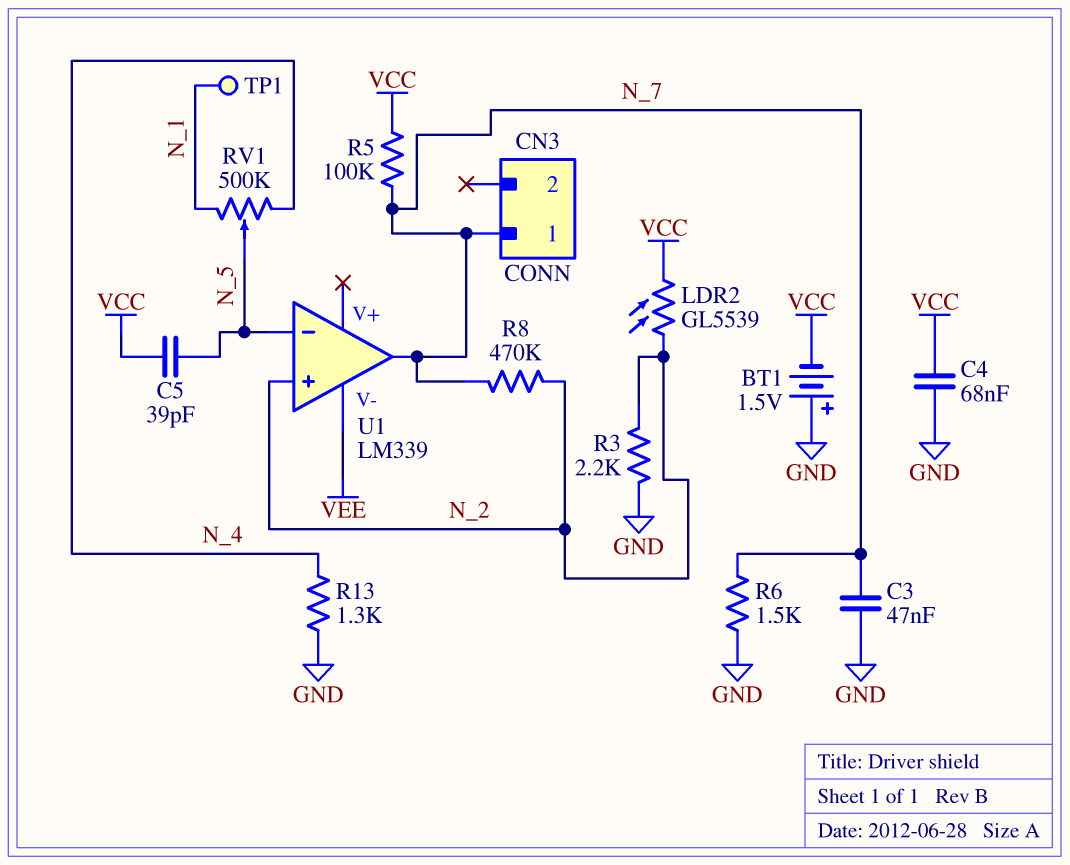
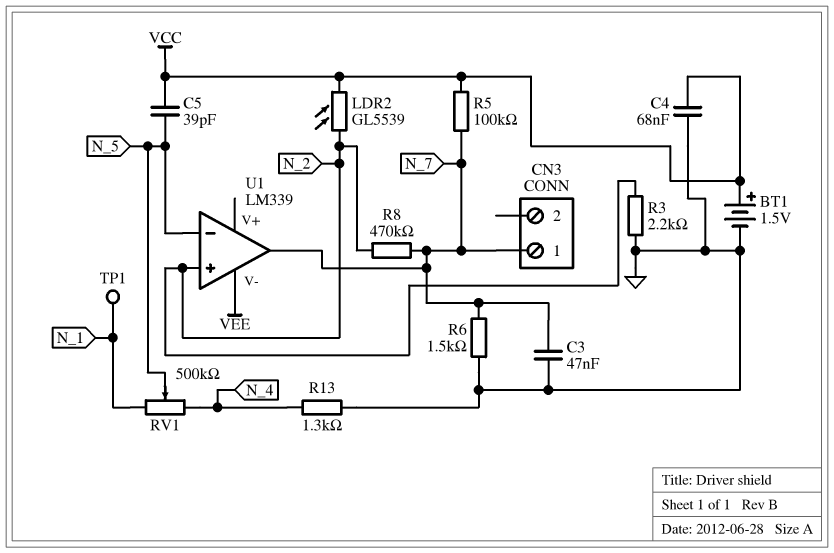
BT1: 1.5V (plus GND, minus VCC) -> 1.5V (plus VCC, minus GND)

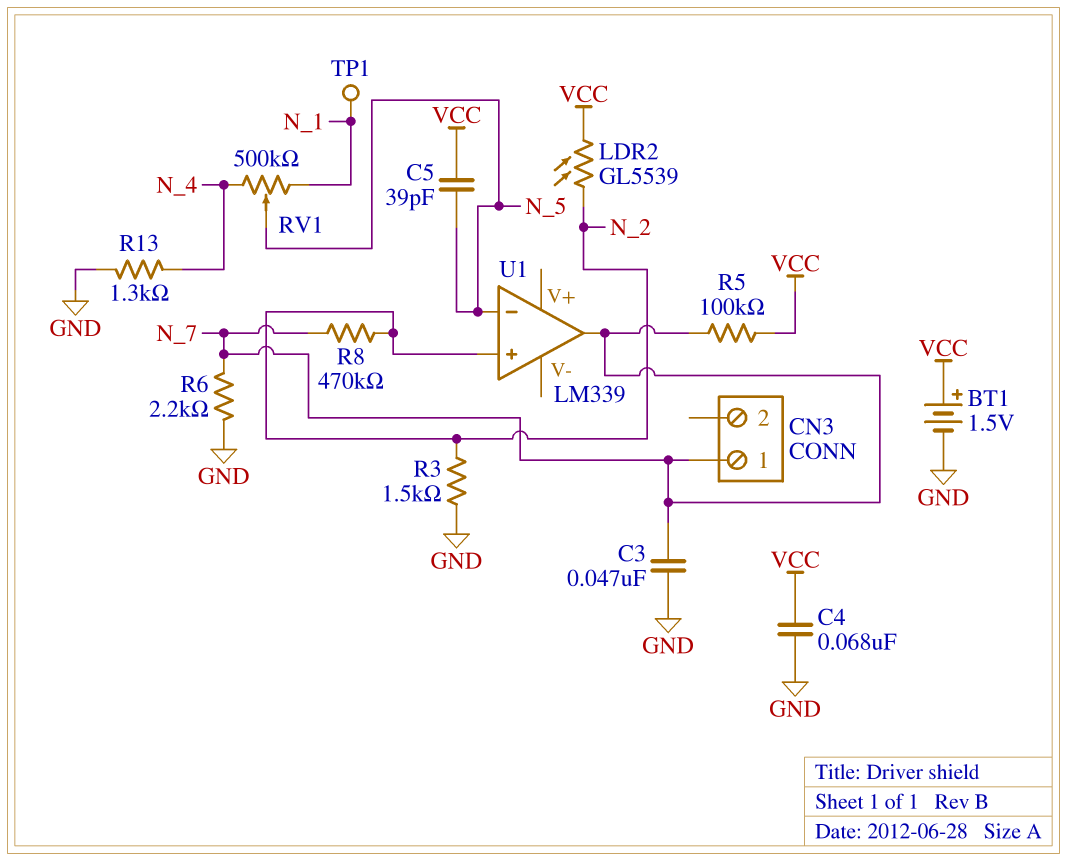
R3: 2.2k (GND, N_2) -> 1.5k (GND, N_2)
R6: 1.5k (GND, N_7) -> 2.2k (GND, N_7)
U1 pin V-: VEE -> none

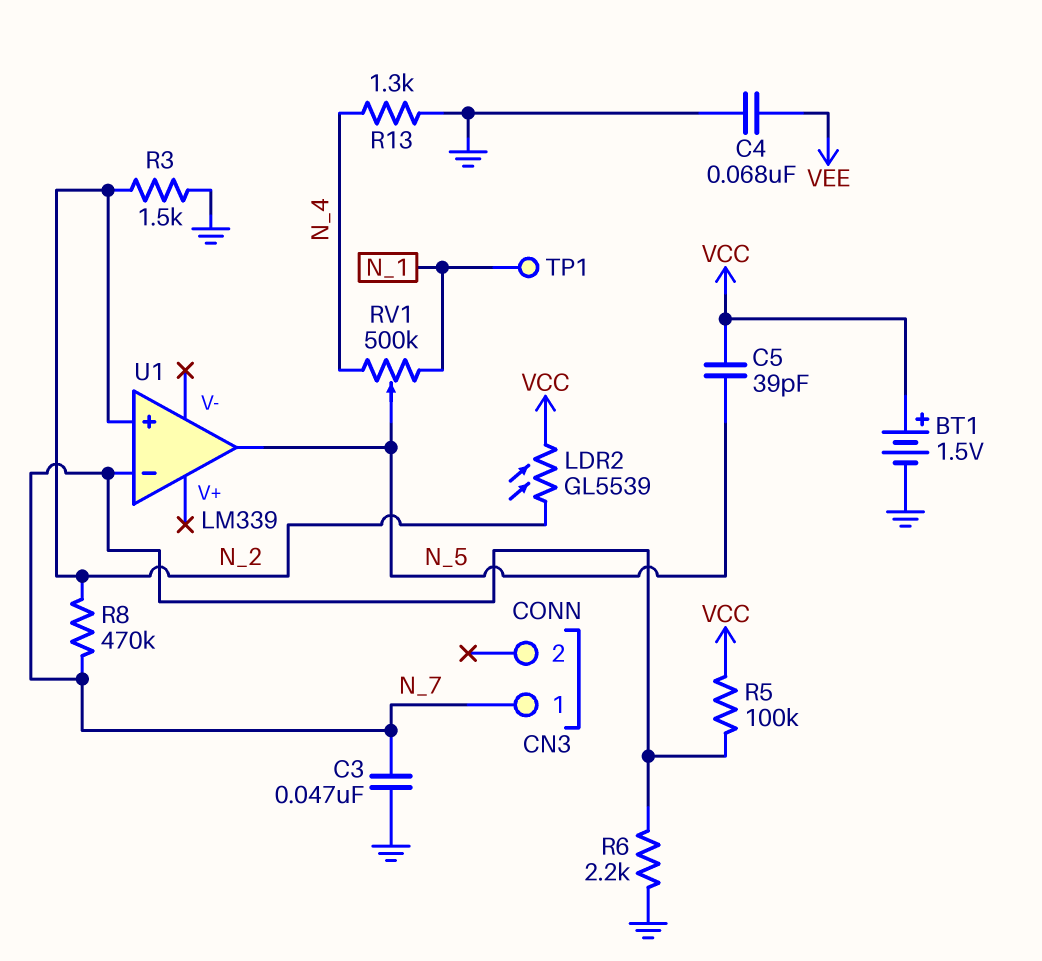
C4: 68nF (GND, VCC) -> 68nF (GND, VEE)
U1 pin in-: N_5 -> N_7
U1 pin out: N_7 -> N_5

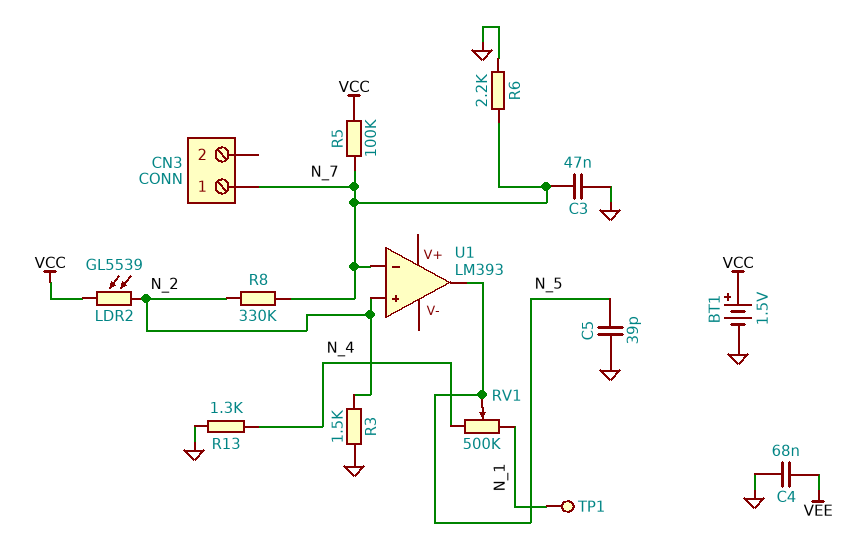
C5: 39pF (N_5, VCC) -> 39pF (GND, N_5)
R8: 470k (N_2, N_7) -> 330k (N_2, N_7)
U1: LM339 -> LM393

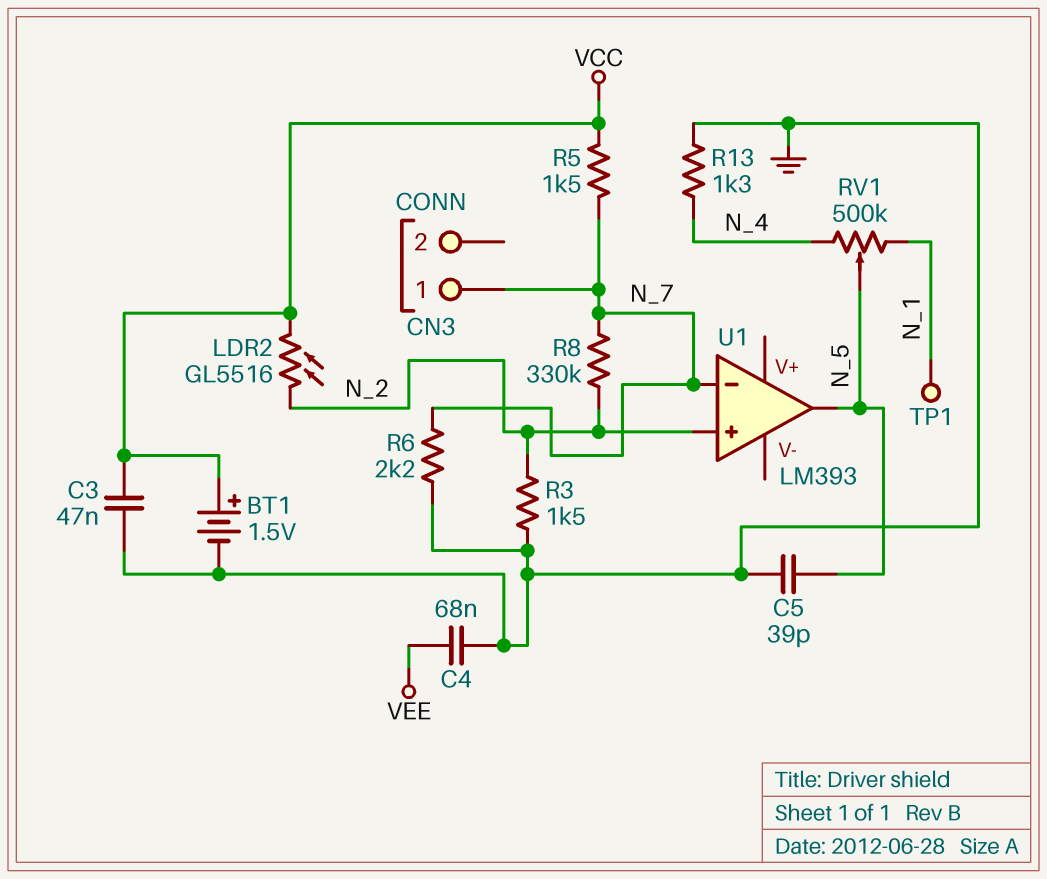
C3: 47nF (GND, N_7) -> 47nF (GND, VCC)
LDR2: GL5539 (N_2, VCC) -> GL5516 (N_2, VCC)
R5: 100k (N_7, VCC) -> 1.5k (N_7, VCC)

